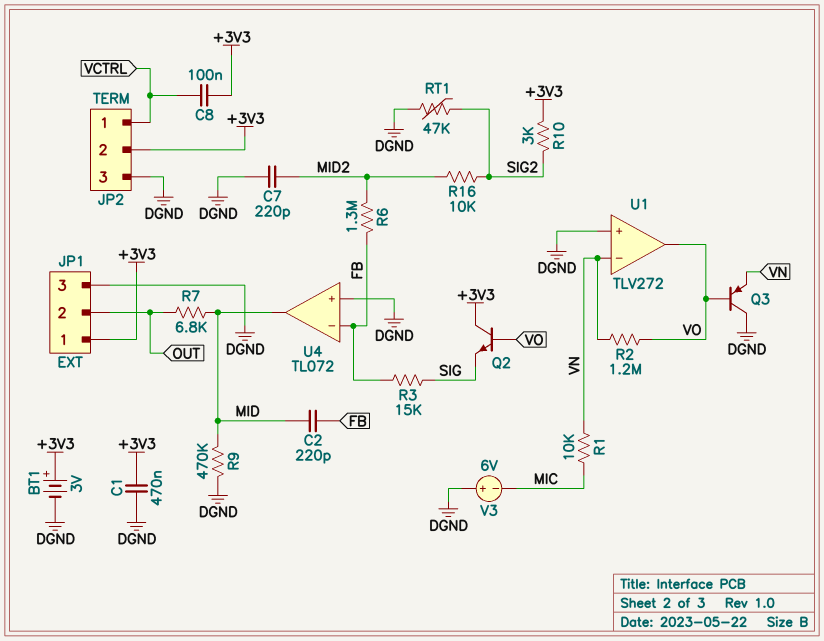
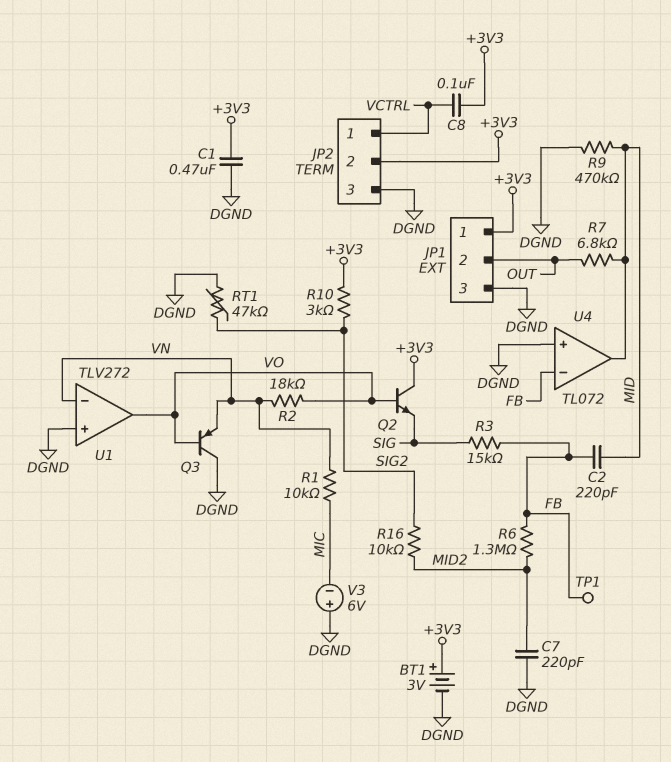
R2: 1.2M (VN, VO) -> 18k (VN, VO)
TP1: none -> test point (FB)

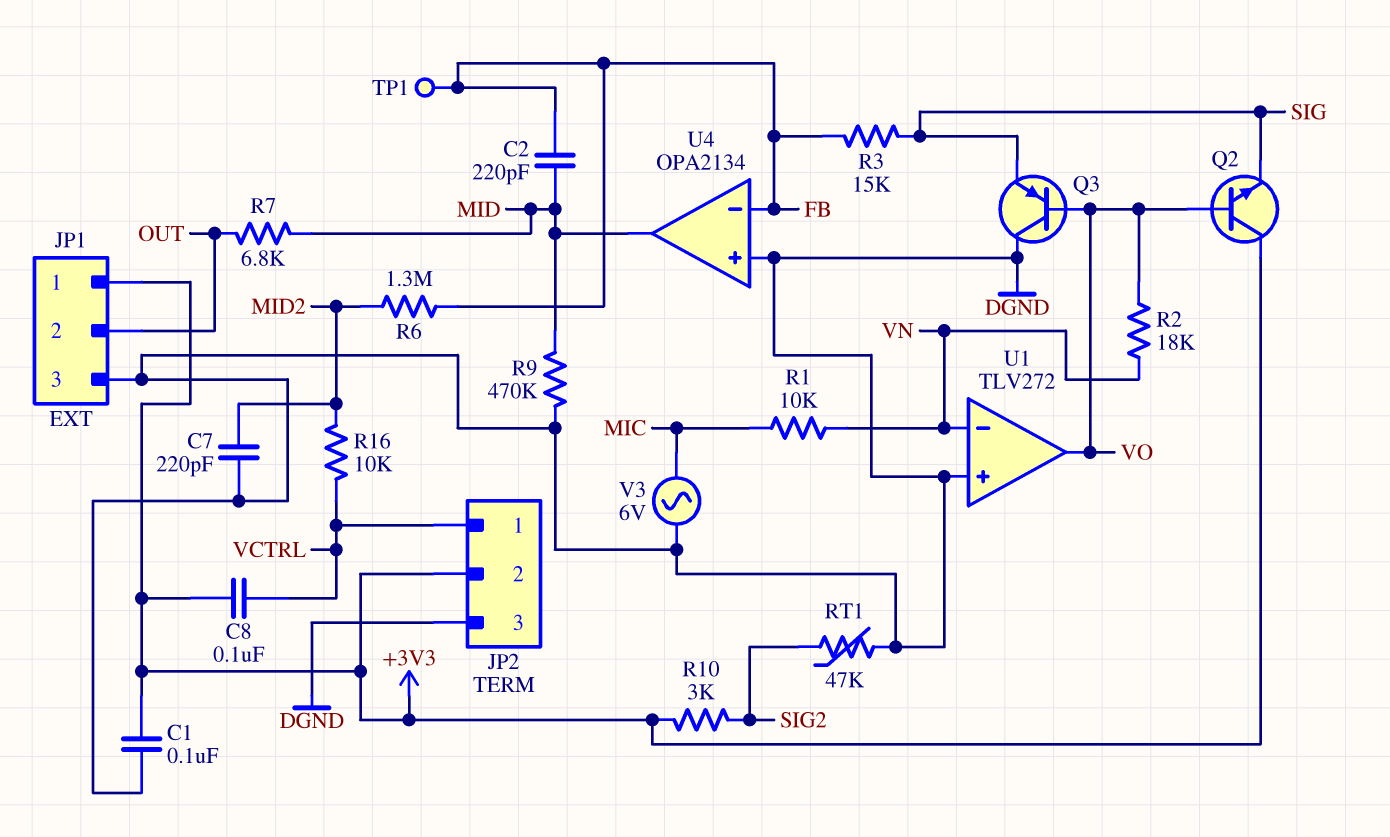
BT1: 3V (plus +3V3, minus DGND) -> none
C1: 470nF (+3V3, DGND) -> 100nF (+3V3, DGND)
Q3: PNP (B VO, C DGND, E VN) -> PNP (B VO, C DGND, E SIG)
R16: 10k (MID2, SIG2) -> 10k (MID2, VCTRL)
U4: TL072 -> OPA2134
V3: 6V (plus DGND, minus MIC) -> AC 6V (DGND, MIC)

